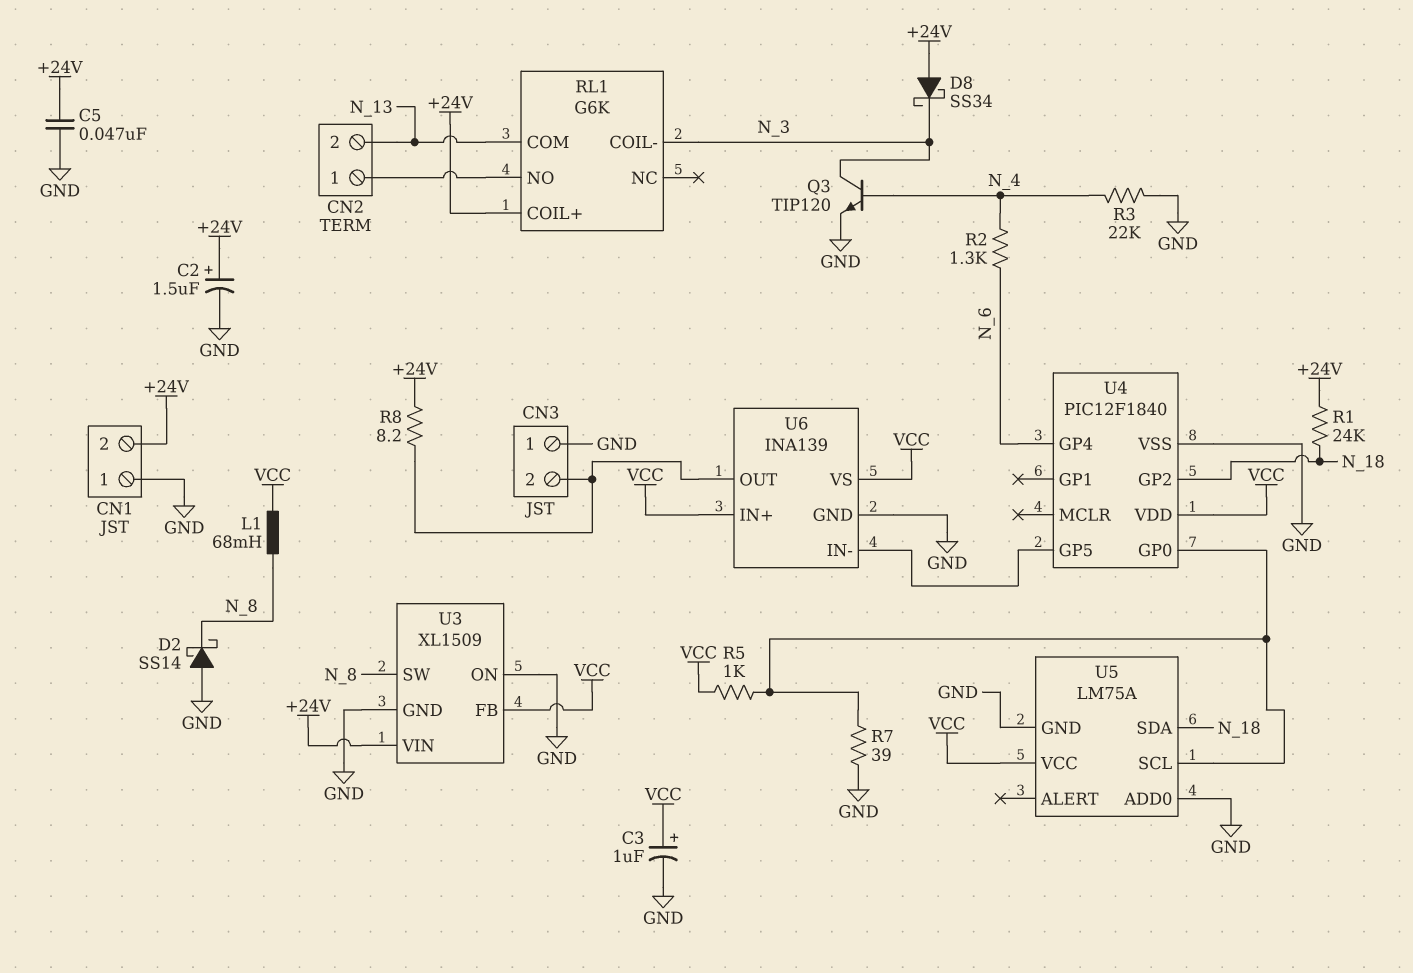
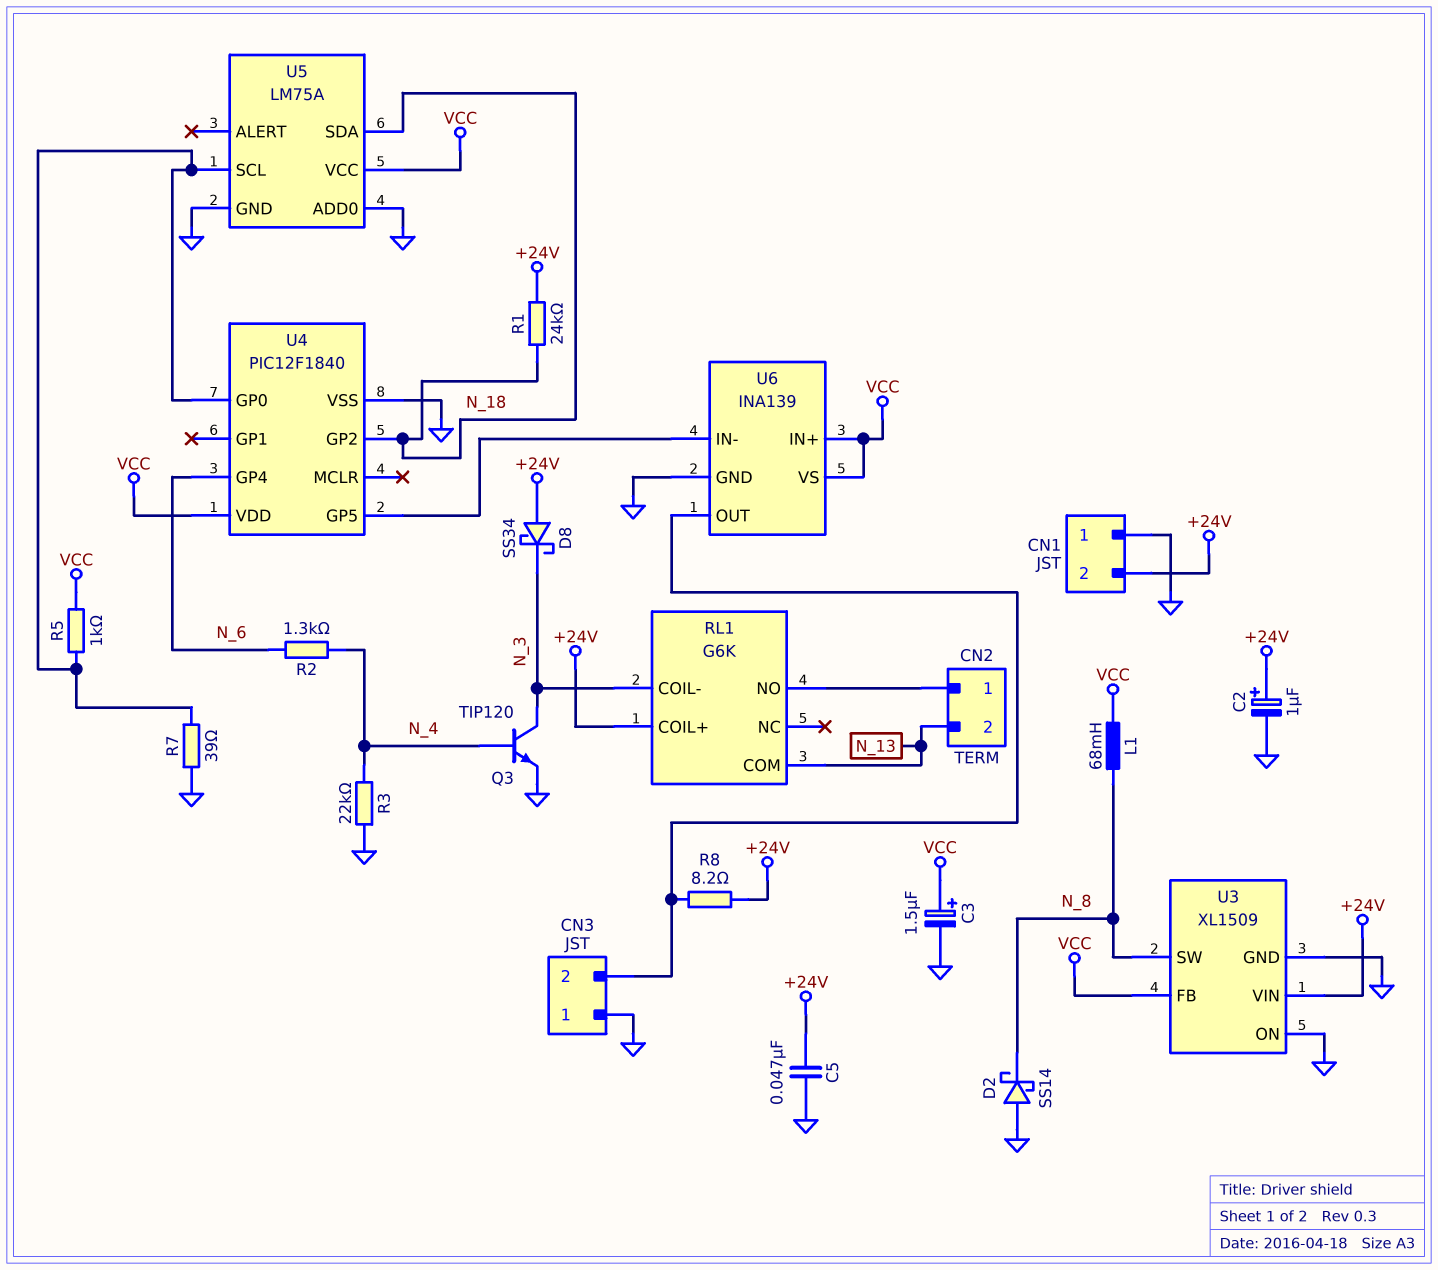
C2: 1.5uF (plus +24V, minus GND) -> 1uF (plus +24V, minus GND)
C3: 1uF (plus VCC, minus GND) -> 1.5uF (plus VCC, minus GND)

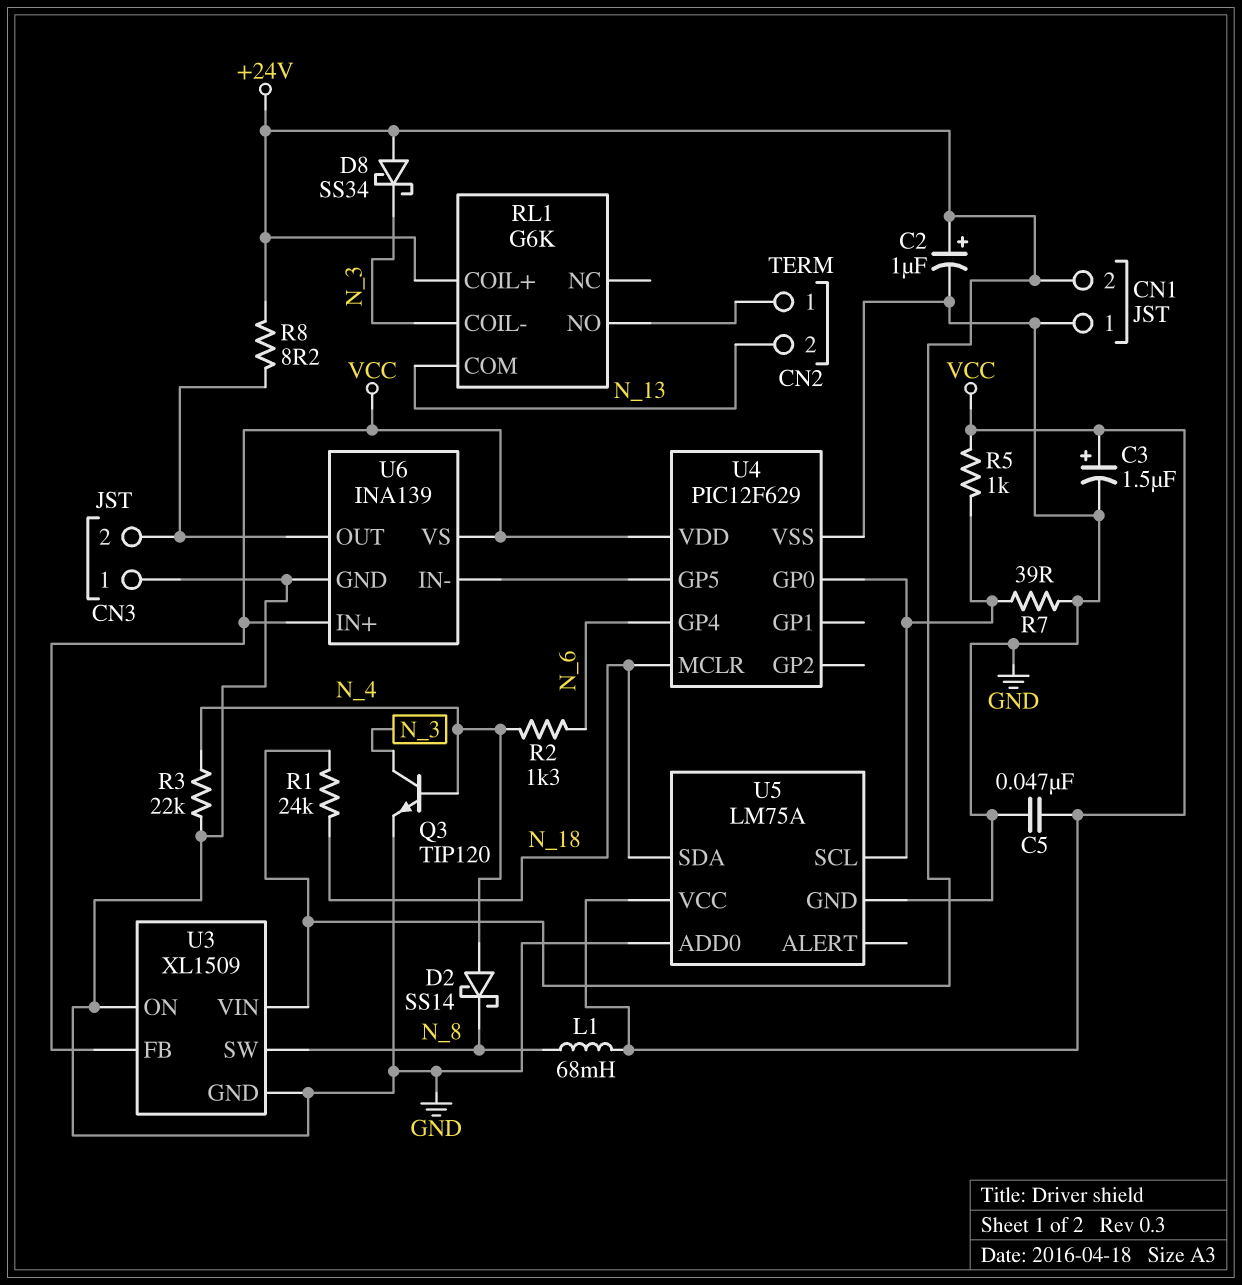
C5: 47nF (+24V, GND) -> 47nF (GND, VCC)
D2: schottky SS14 (A GND, K N_8) -> schottky SS14 (A N_4, K N_8)
U4: PIC12F1840 -> PIC12F629
U4 pin GP2: N_18 -> none
U4 pin MCLR: none -> N_18

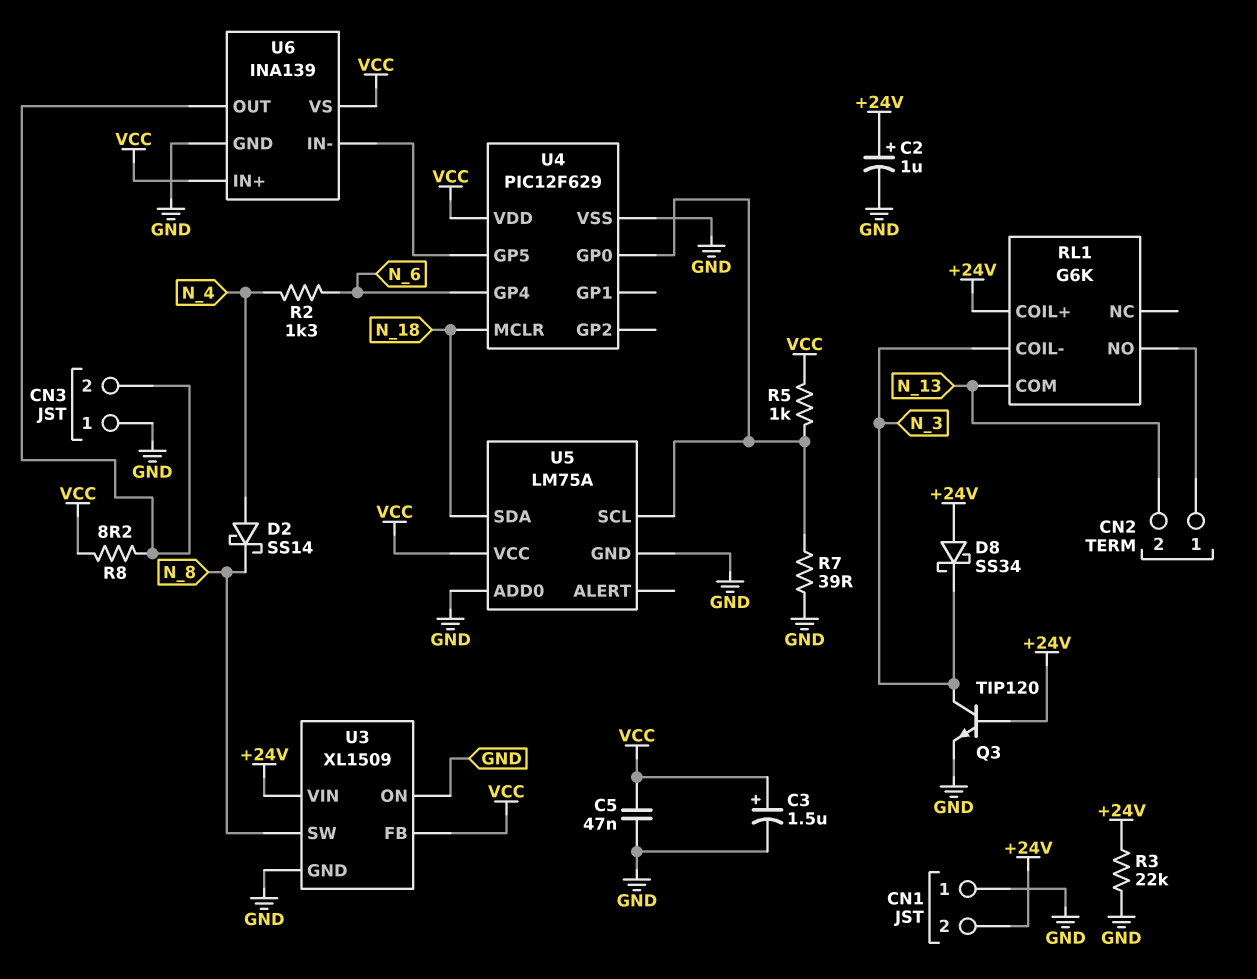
L1: 68mH (N_8, VCC) -> none
Q3: NPN TIP120 (B N_4, C N_3, E GND) -> NPN TIP120 (B +24V, C N_3, E GND)
R1: 24k (+24V, N_18) -> none
R3: 22k (GND, N_4) -> 22k (+24V, GND)
R8: 8.2 (+24V, CN3/2) -> 8.2 (CN3/2, VCC)

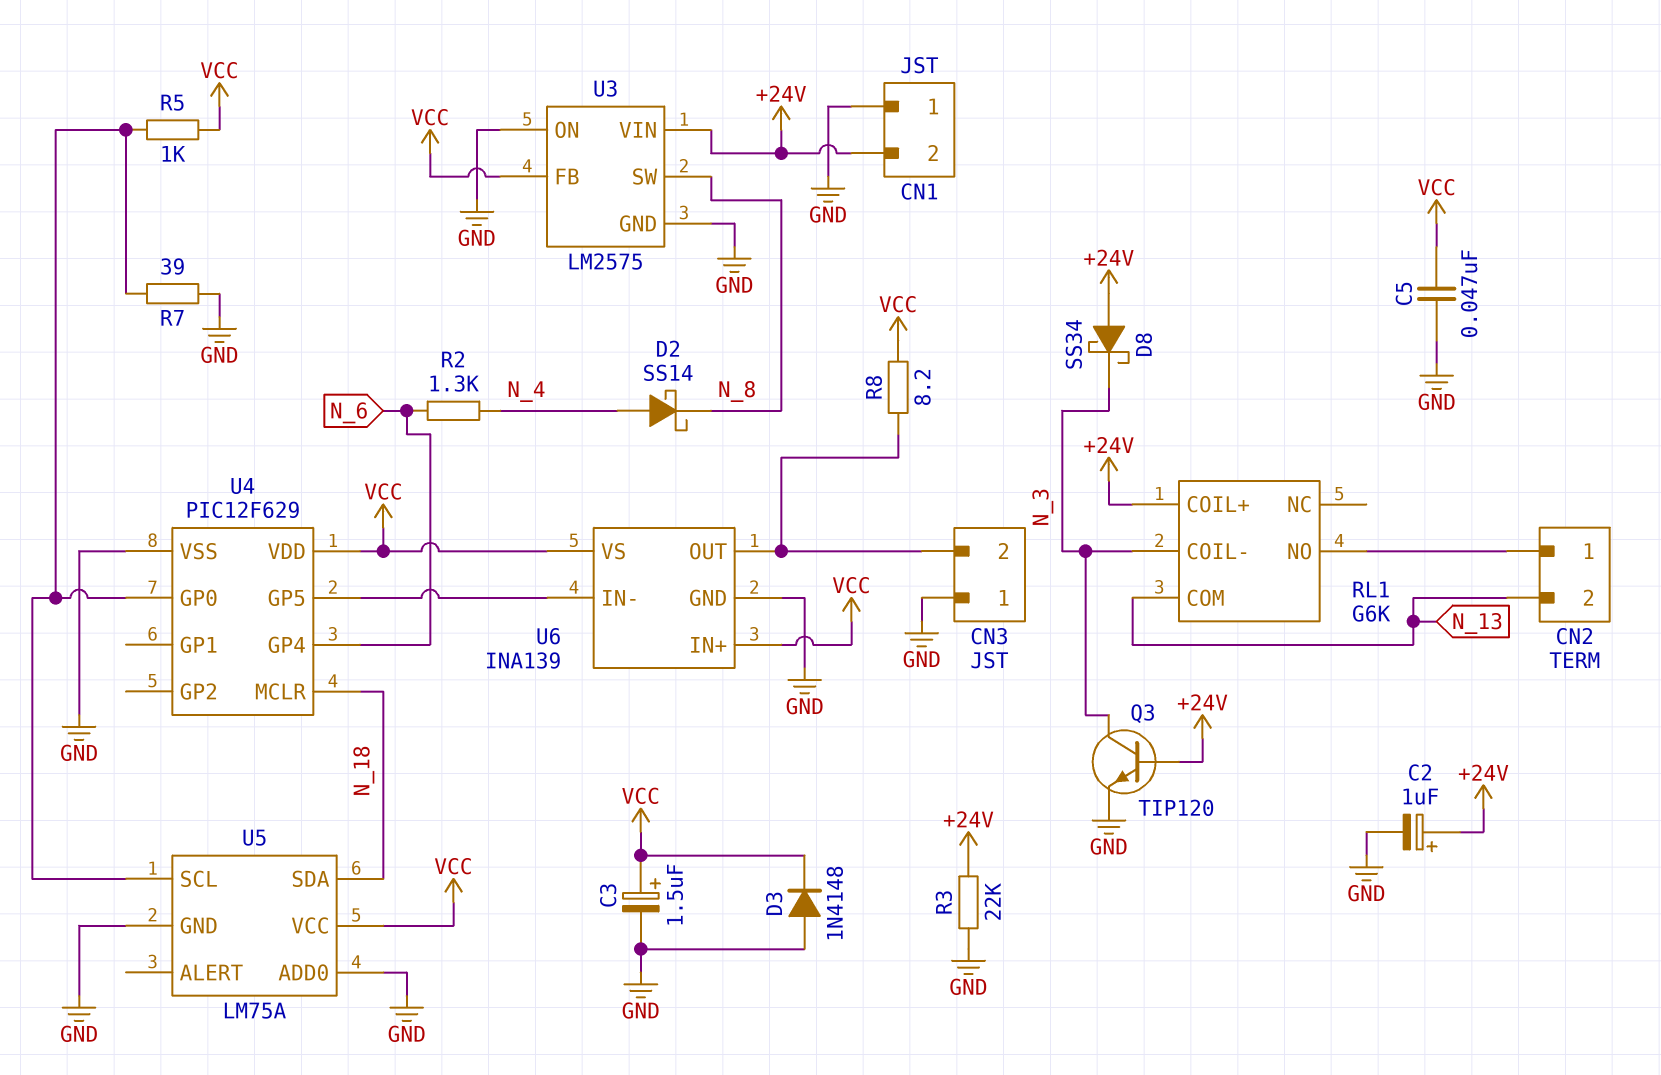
D3: none -> diode 1N4148 (A GND, K VCC)
U3: XL1509 -> LM2575

